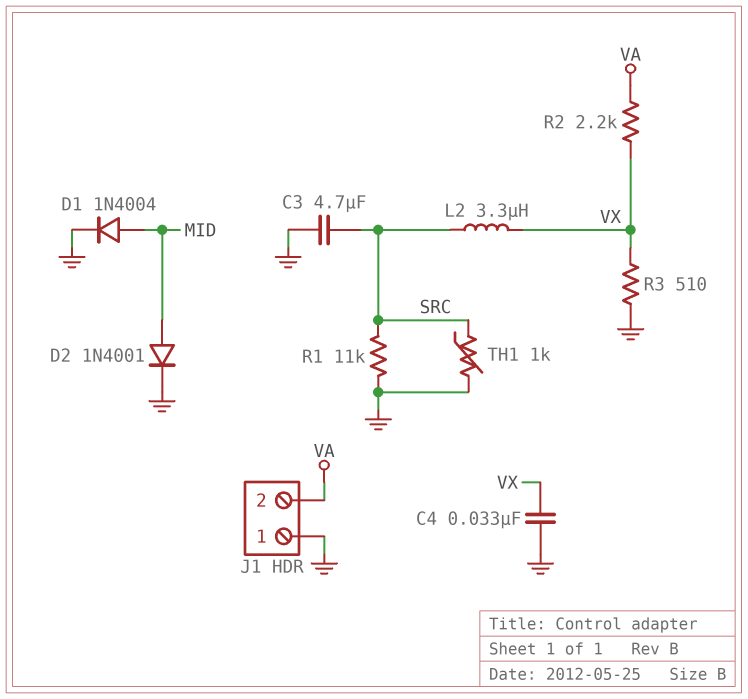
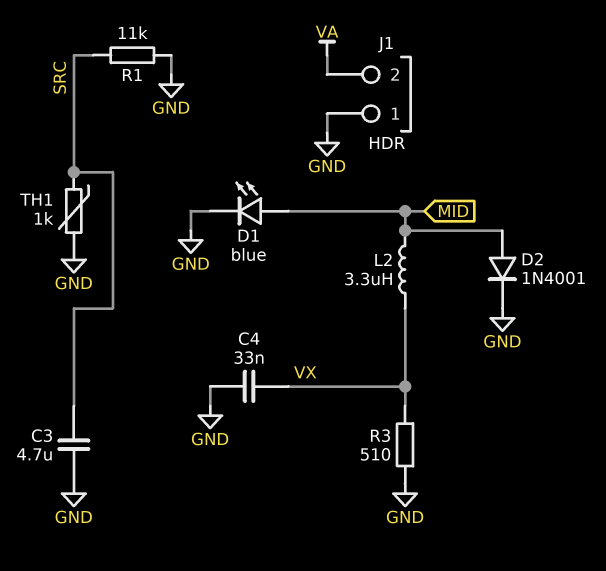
D1: diode 1N4004 (A MID, K GND) -> LED blue (A MID, K GND)
L2: 3.3uH (SRC, VX) -> 3.3uH (MID, VX)
R2: 2.2k (VA, VX) -> none

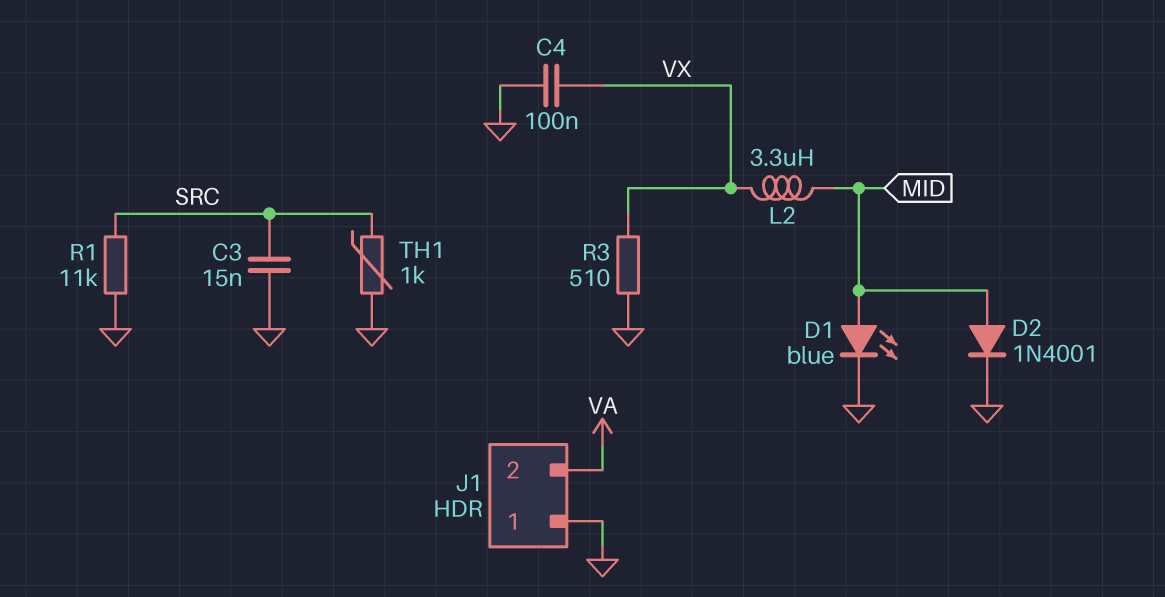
C3: 4.7uF (GND, SRC) -> 15nF (GND, SRC)
C4: 33nF (GND, VX) -> 100nF (GND, VX)

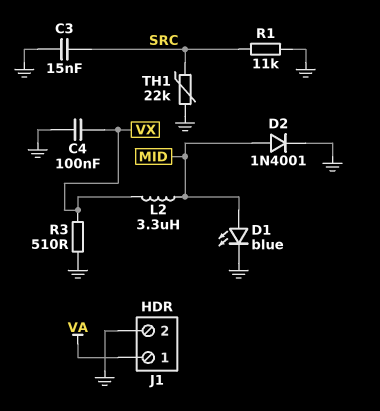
J1 pin 1: GND -> VA
J1 pin 2: VA -> GND
TH1: 1k (GND, SRC) -> 22k (GND, SRC)

